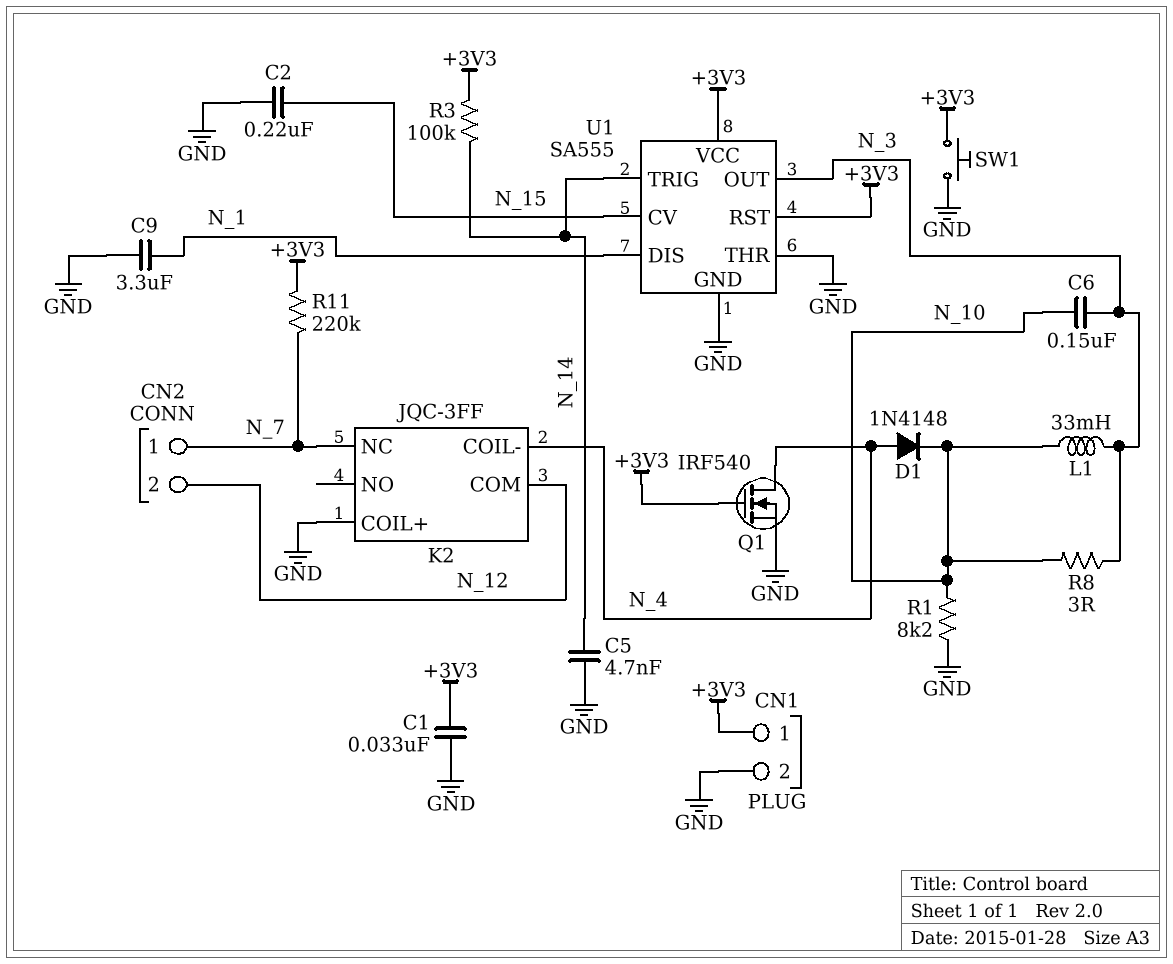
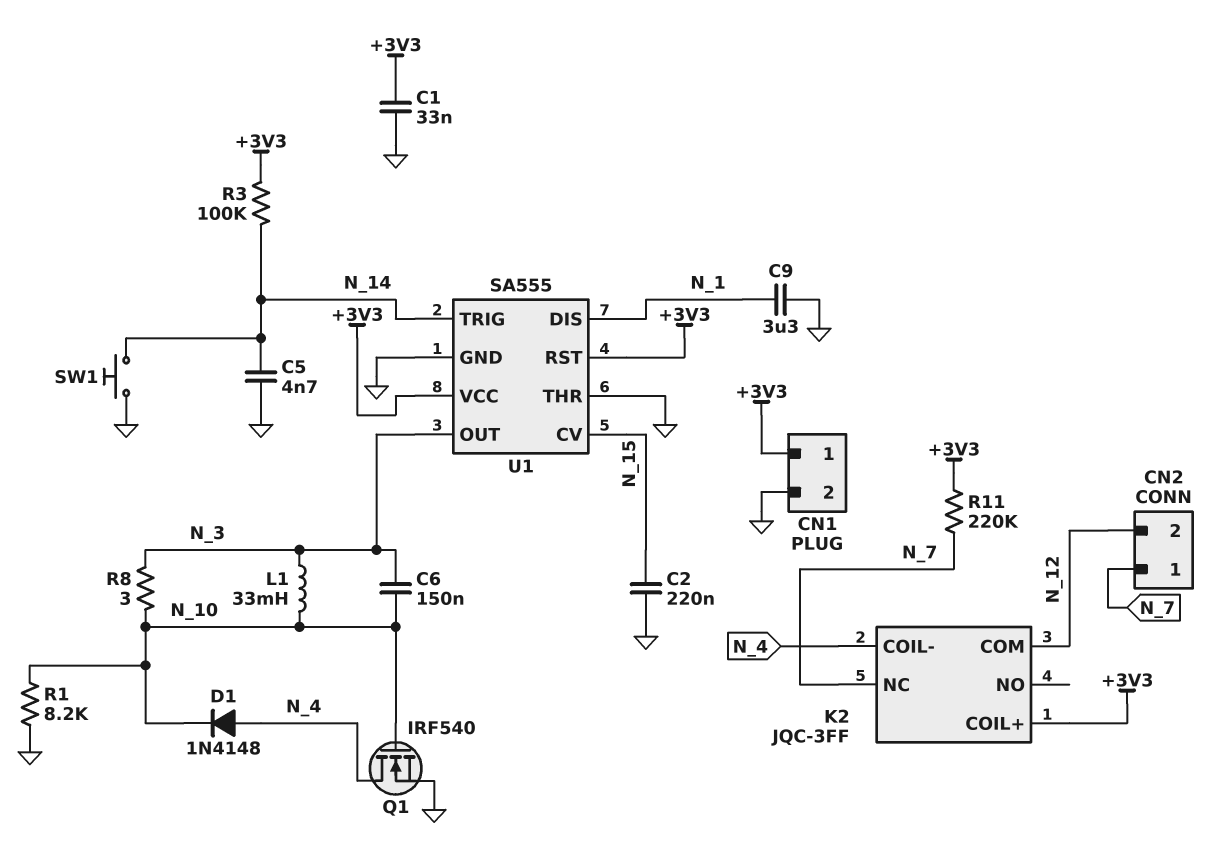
K2 pin COIL+: GND -> +3V3
Q1: NMOS IRF540 (G +3V3, D N_4, S GND) -> NMOS IRF540 (G N_10, D N_4, S GND)
SW1: button (+3V3, GND) -> button (GND, N_14)

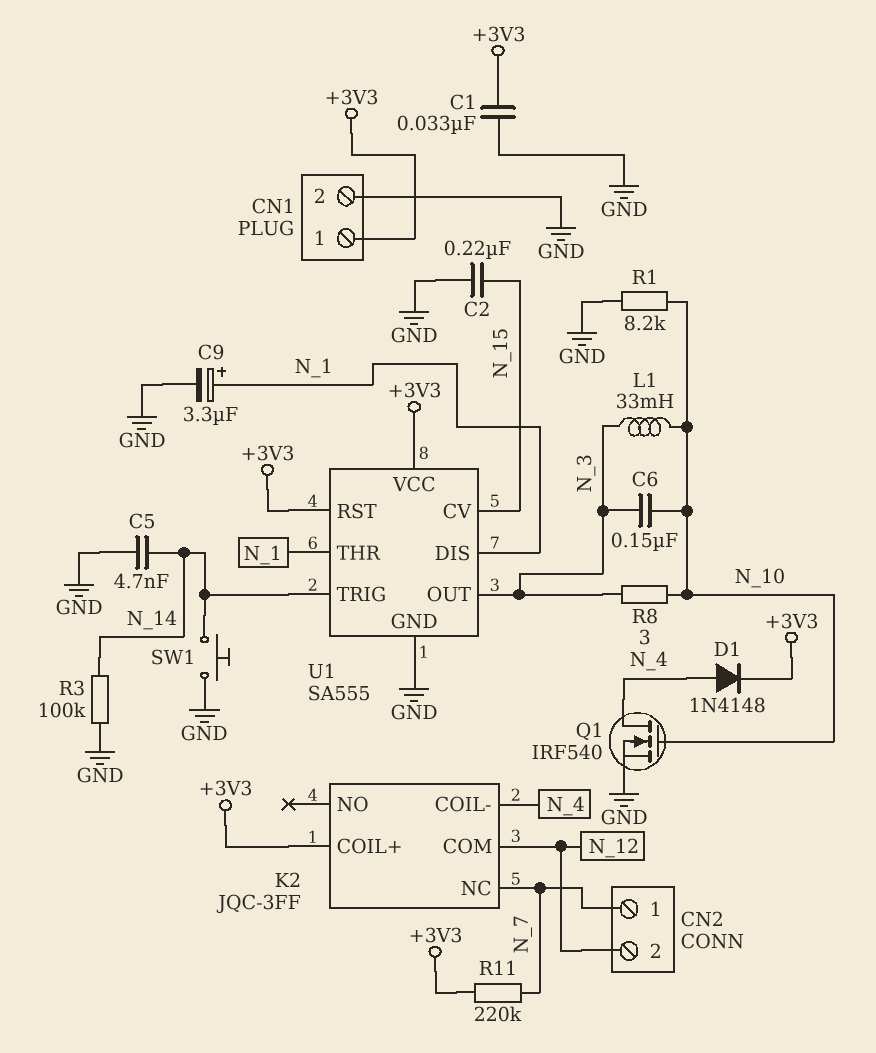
C9: 3.3uF (GND, N_1) -> 3.3uF (plus N_1, minus GND)
D1: diode 1N4148 (A N_4, K N_10) -> diode 1N4148 (A N_4, K +3V3)
R3: 100k (+3V3, N_14) -> 100k (GND, N_14)
U1 pin THR: GND -> N_1

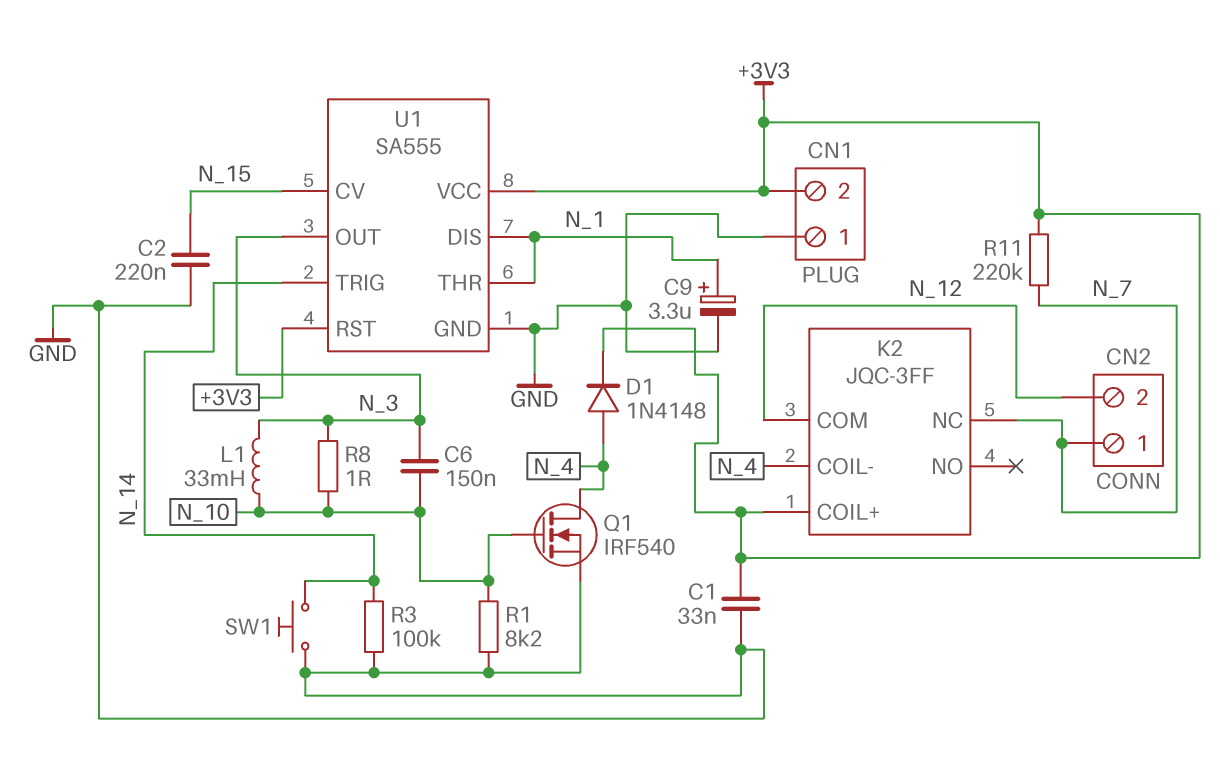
C5: 4.7nF (GND, N_14) -> none
CN1 pin 1: +3V3 -> GND
CN1 pin 2: GND -> +3V3
R8: 3 (N_3, N_10) -> 1 (N_3, N_10)

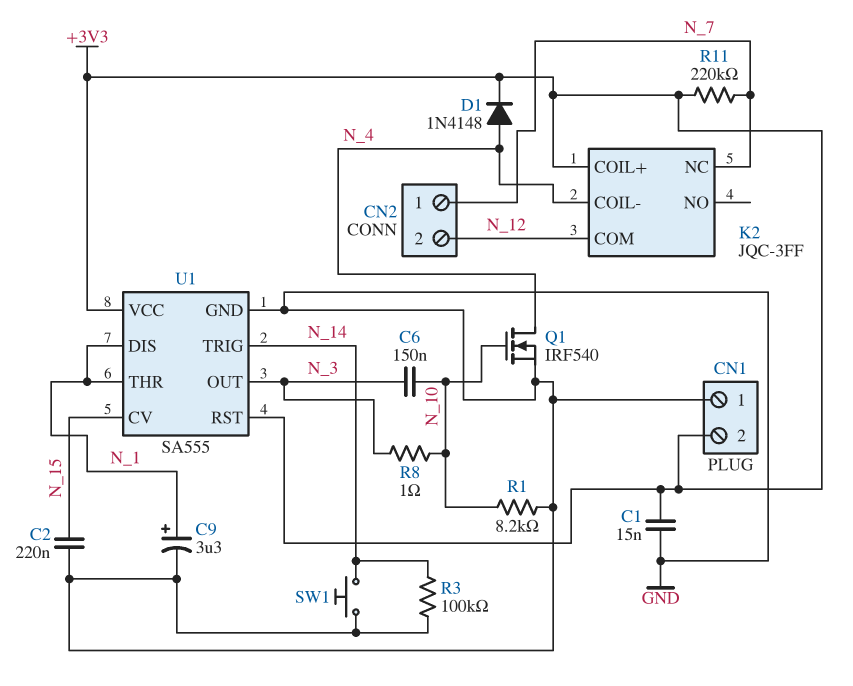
C1: 33nF (+3V3, GND) -> 15nF (+3V3, GND)
L1: 33mH (N_3, N_10) -> none

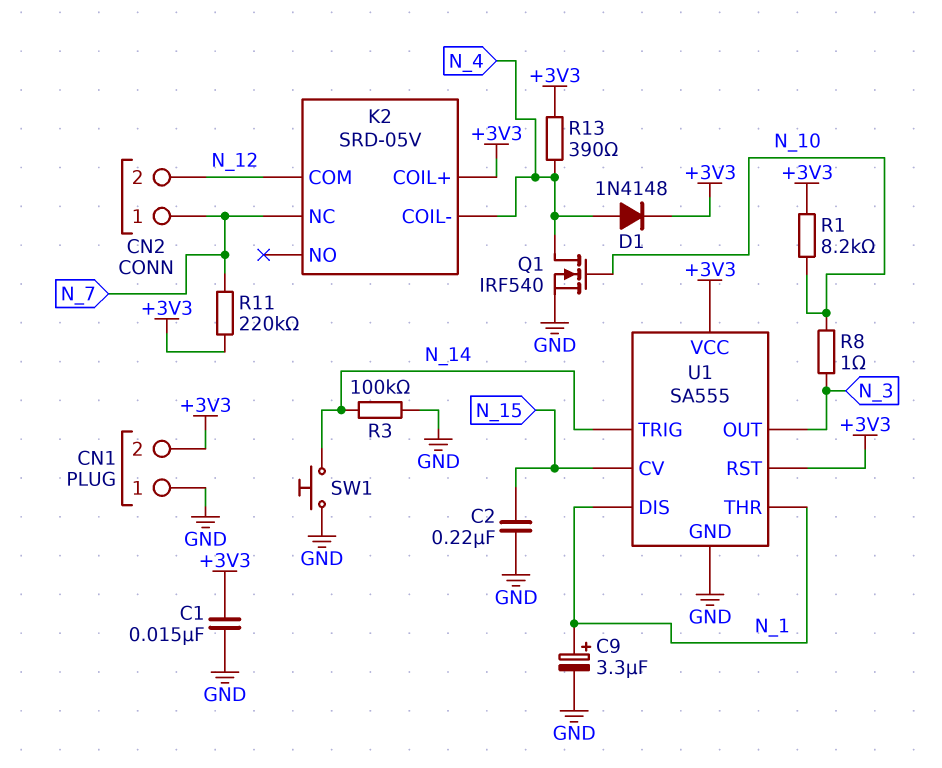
C6: 150nF (N_3, N_10) -> none
K2: JQC-3FF -> SRD-05V
R1: 8.2k (GND, N_10) -> 8.2k (+3V3, N_10)
R13: none -> 390 (+3V3, N_4)

